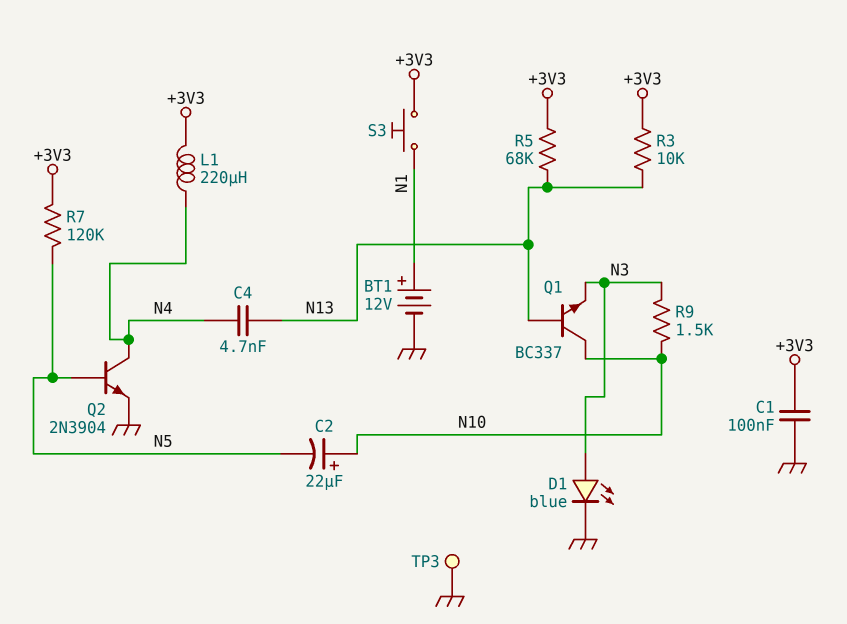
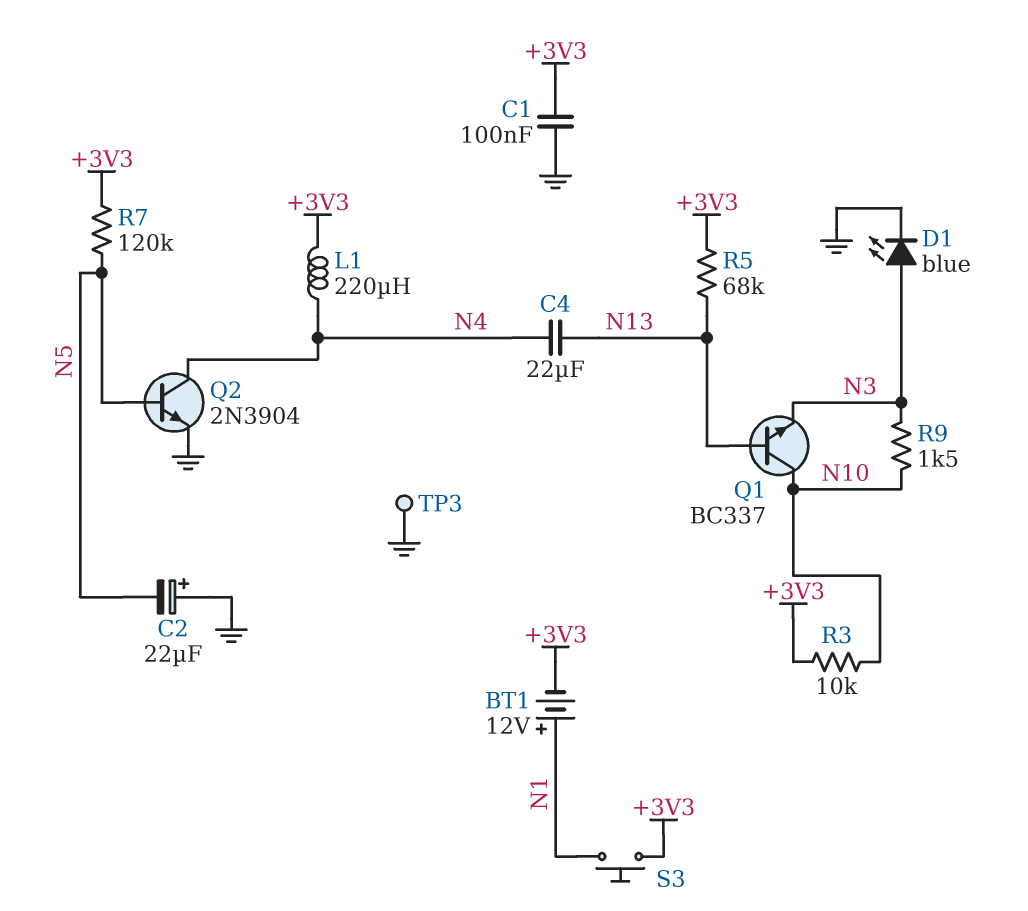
BT1: 12V (plus N1, minus GND) -> 12V (plus N1, minus +3V3)
C2: 22uF (plus N10, minus N5) -> 22uF (plus GND, minus N5)
C4: 4.7nF (N4, N13) -> 22uF (N4, N13)
R3: 10k (+3V3, N13) -> 10k (+3V3, N10)

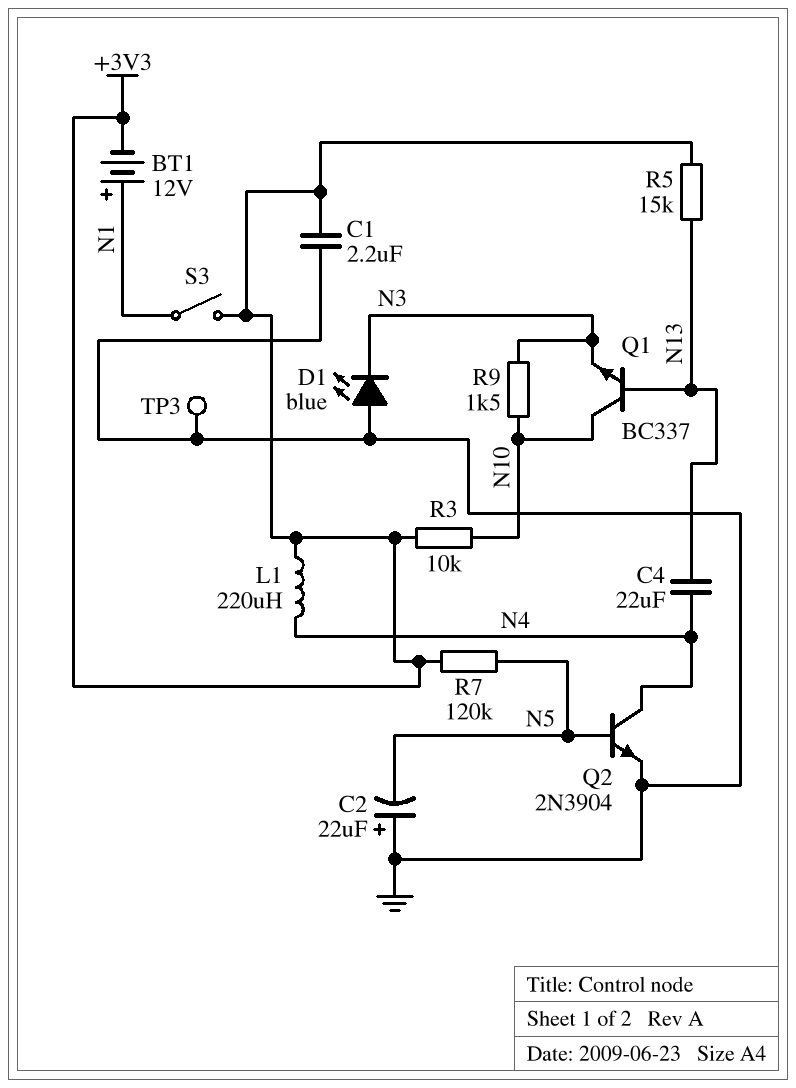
C1: 100nF (+3V3, GND) -> 2.2uF (+3V3, GND)
D1: LED blue (A N3, K GND) -> LED blue (A GND, K N3)
R5: 68k (+3V3, N13) -> 15k (+3V3, N13)
S3: button (+3V3, N1) -> switch (+3V3, N1)

